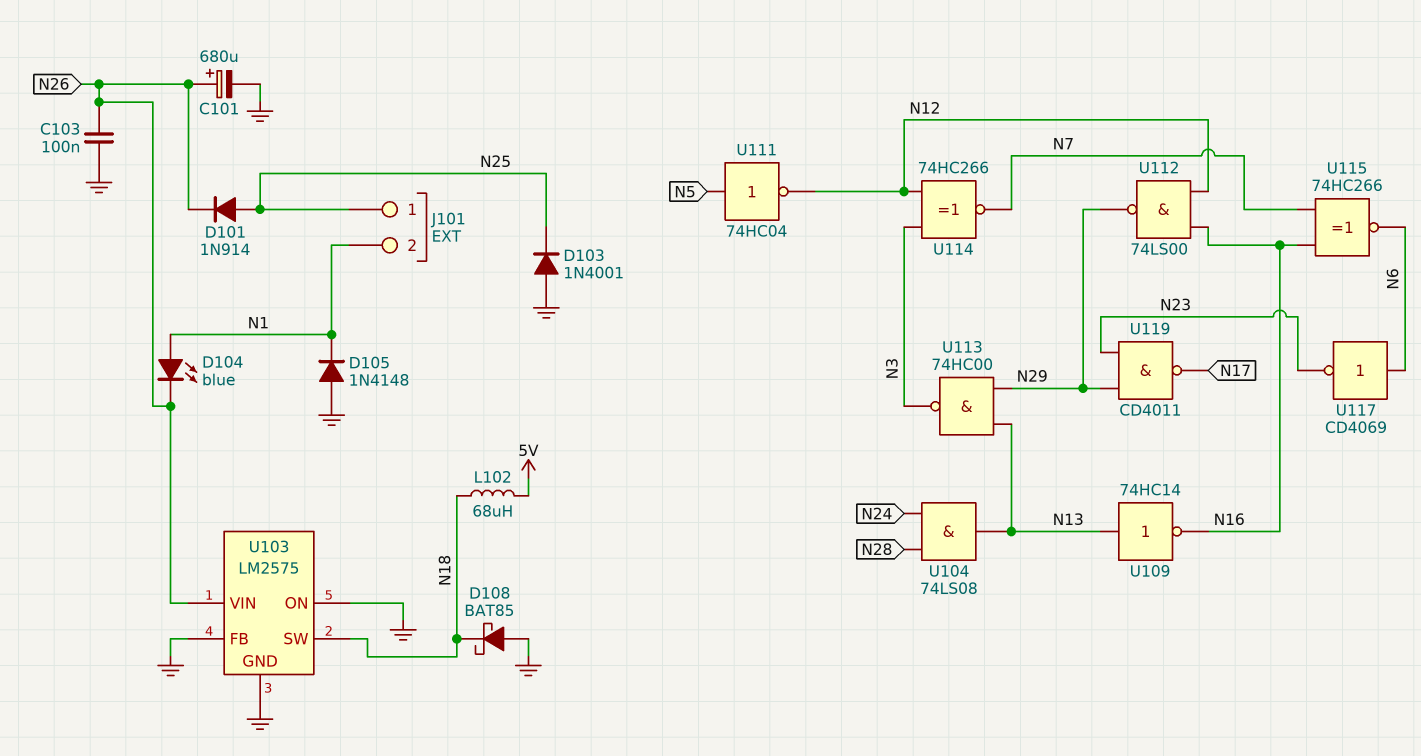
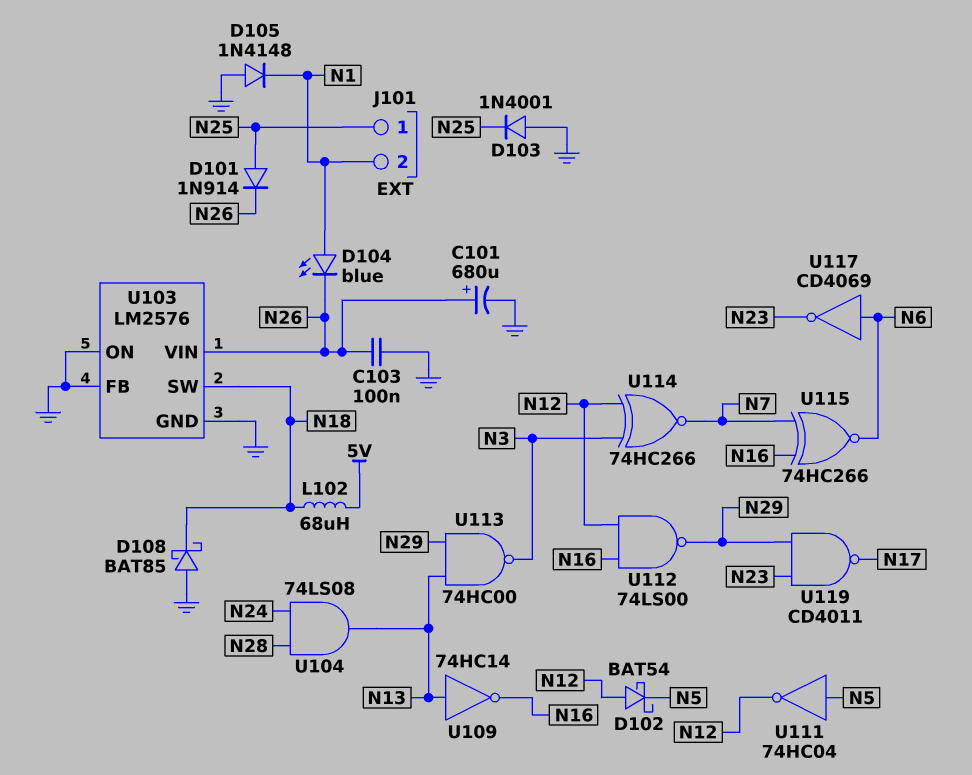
D102: none -> schottky BAT54 (A N12, K N5)
U103: LM2575 -> LM2576

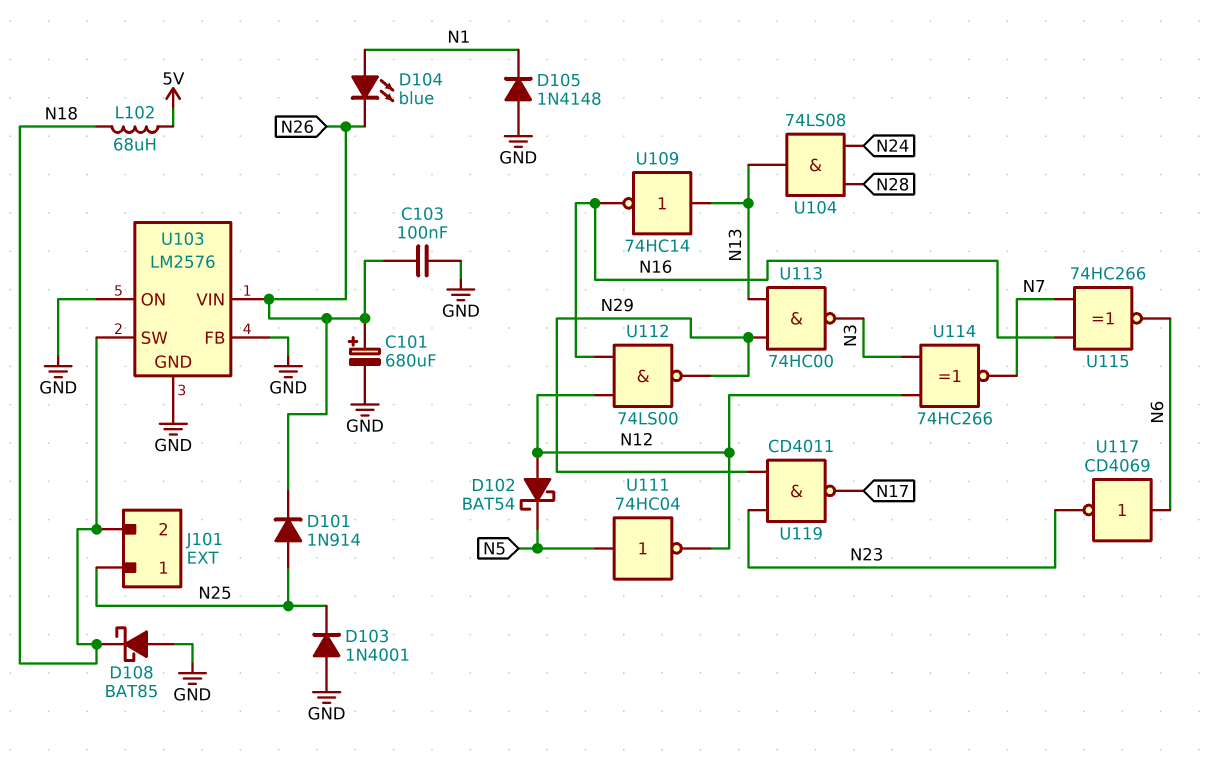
J101 pin 2: N1 -> N18

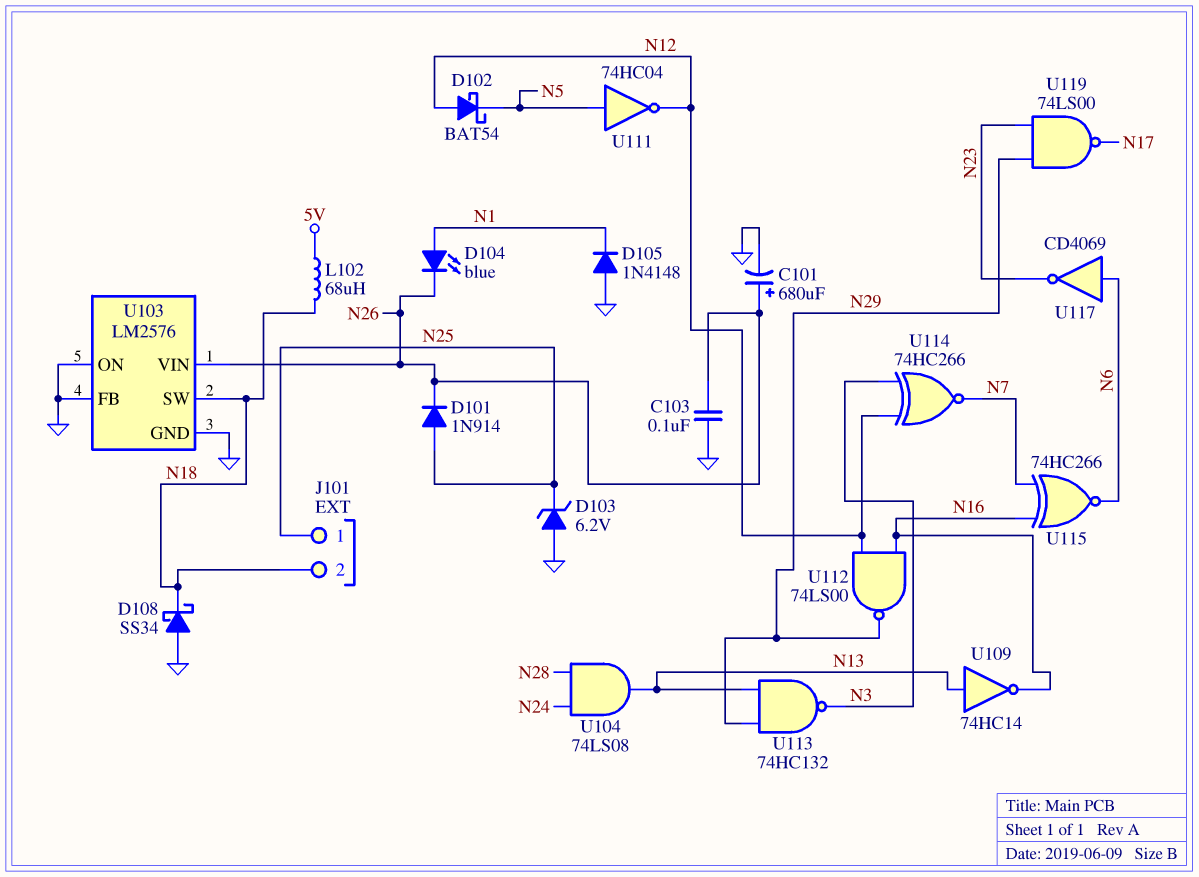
D103: diode 1N4001 (A GND, K N25) -> zener 6.2V (A GND, K N25)
D108: schottky BAT85 (A GND, K N18) -> schottky SS34 (A GND, K N18)
U113: NAND 74HC00 (in N13, in N29, out N3) -> NAND 74HC132 (in N13, in N29, out N3)
U119: NAND CD4011 (in N23, in N29, out N17) -> NAND 74LS00 (in N23, in N29, out N17)

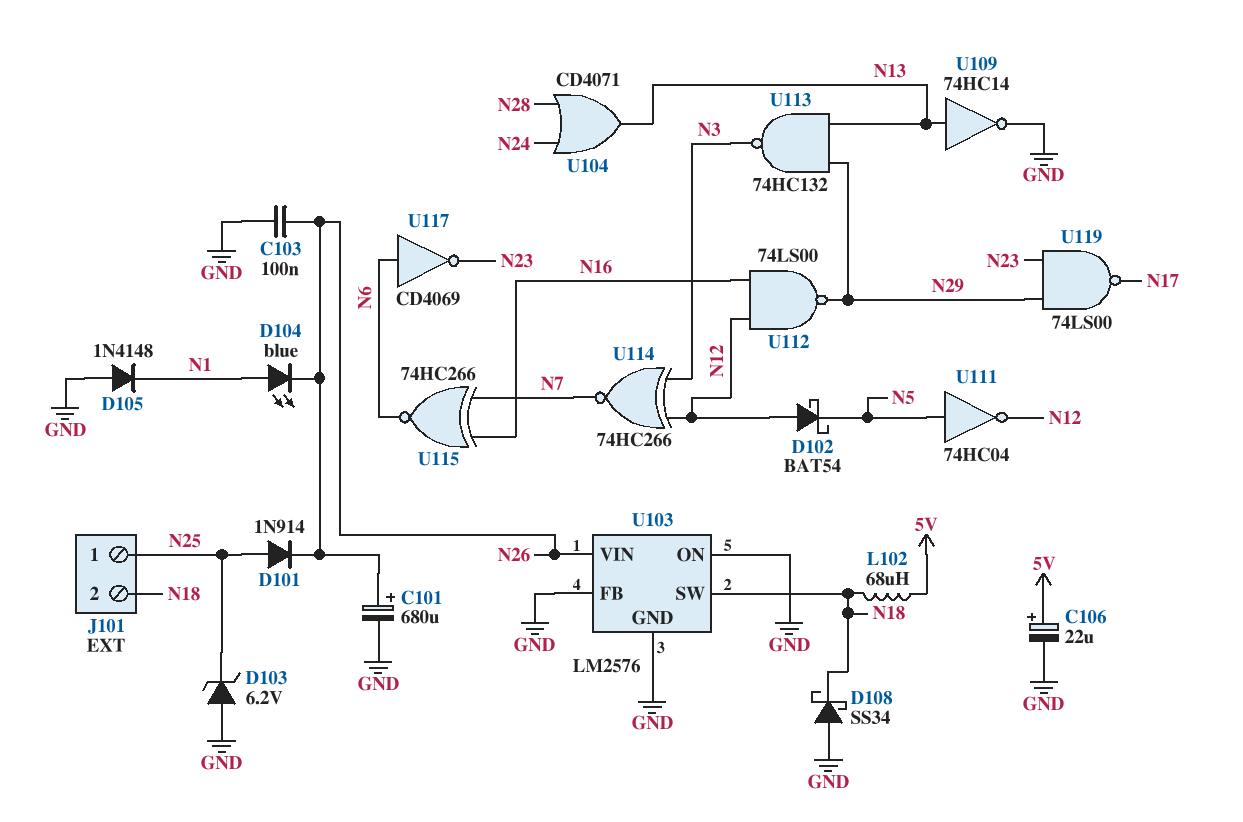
C106: none -> 22uF (plus 5V, minus GND)
U104: AND 74LS08 (in N24, in N28, out N13) -> OR CD4071 (in N24, in N28, out N13)
U109: NOT 74HC14 (in N13, out N16) -> NOT 74HC14 (in N13, out GND)

